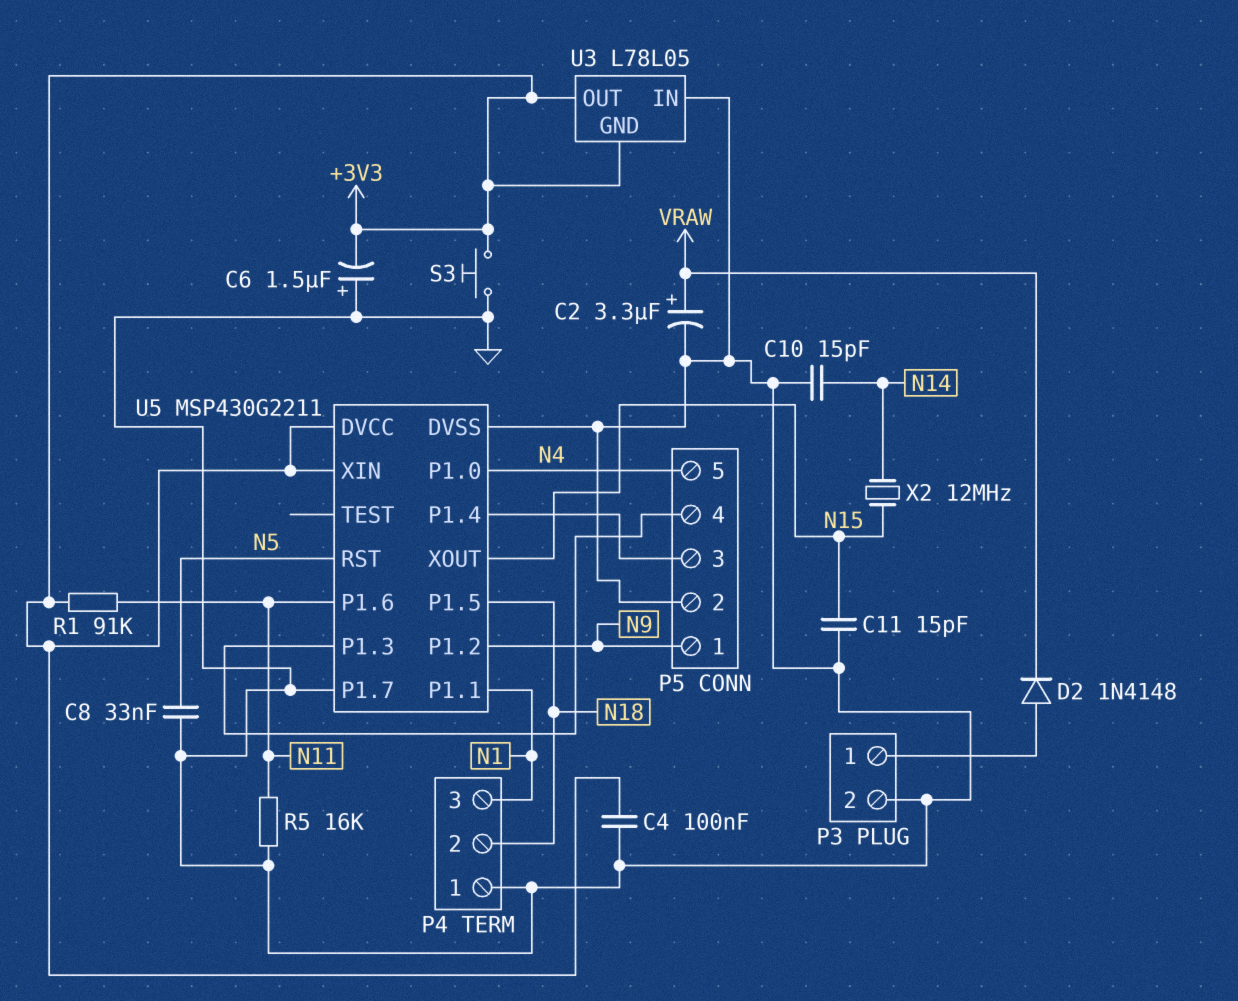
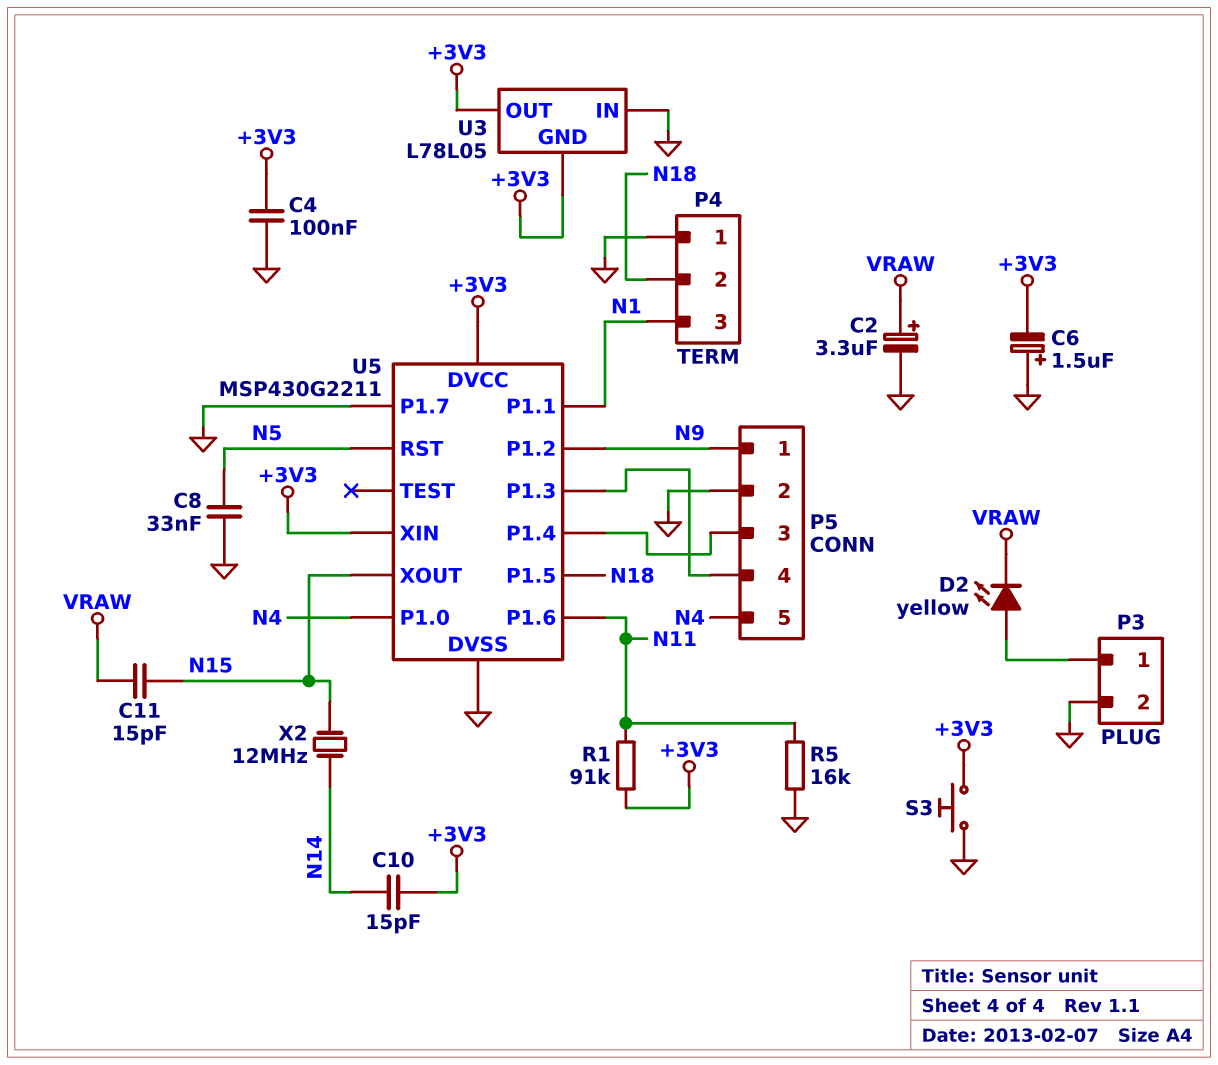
C10: 15pF (GND, N14) -> 15pF (+3V3, N14)
C11: 15pF (GND, N15) -> 15pF (N15, VRAW)
D2: diode 1N4148 (A P3/1, K VRAW) -> LED yellow (A P3/1, K VRAW)

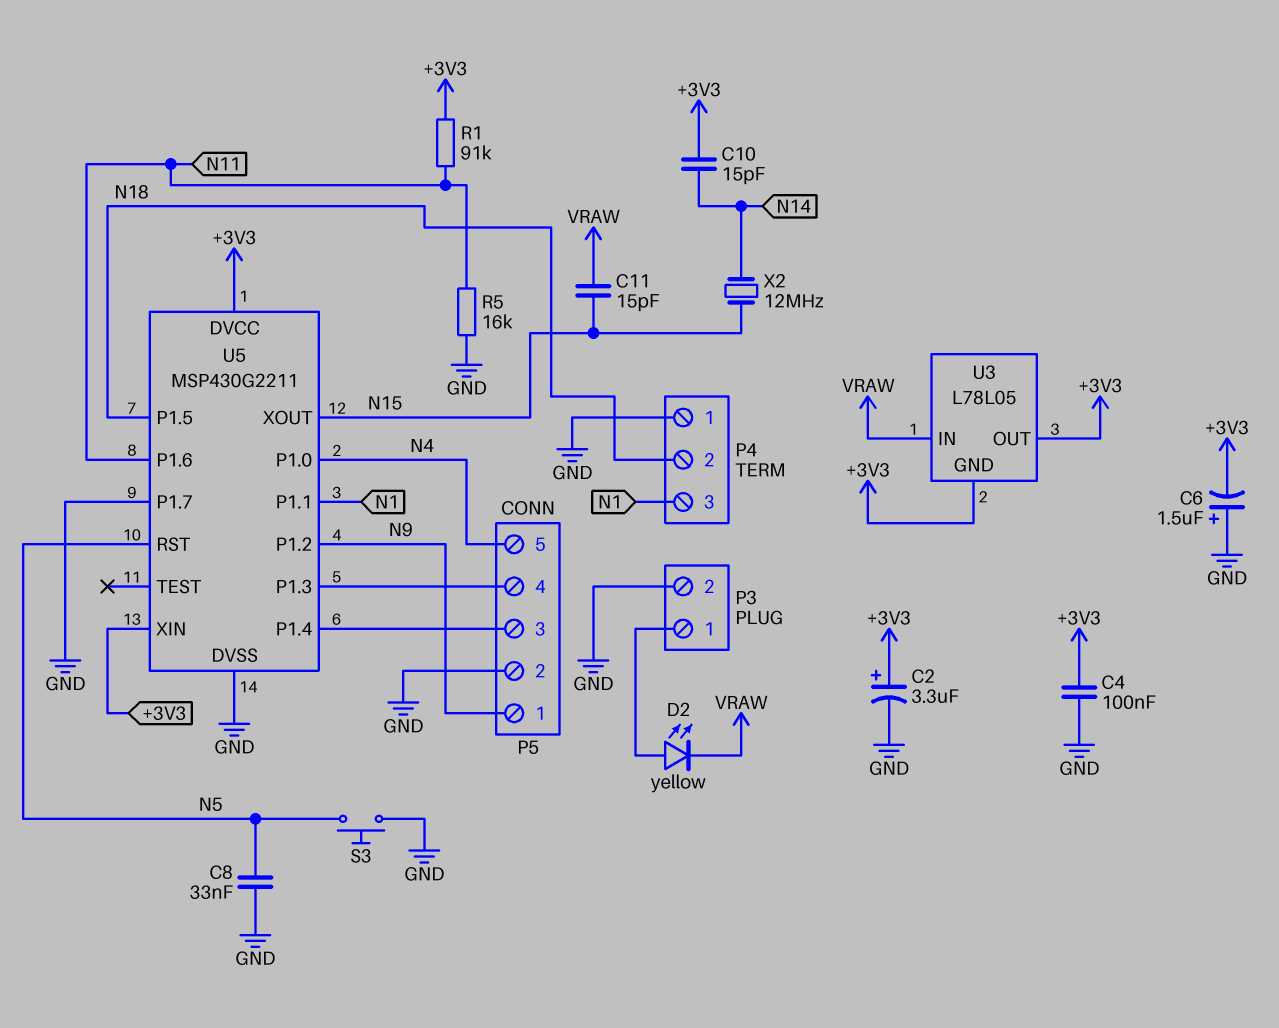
C2: 3.3uF (plus VRAW, minus GND) -> 3.3uF (plus +3V3, minus GND)
S3: button (+3V3, GND) -> button (GND, N5)
U3 pin IN: GND -> VRAW

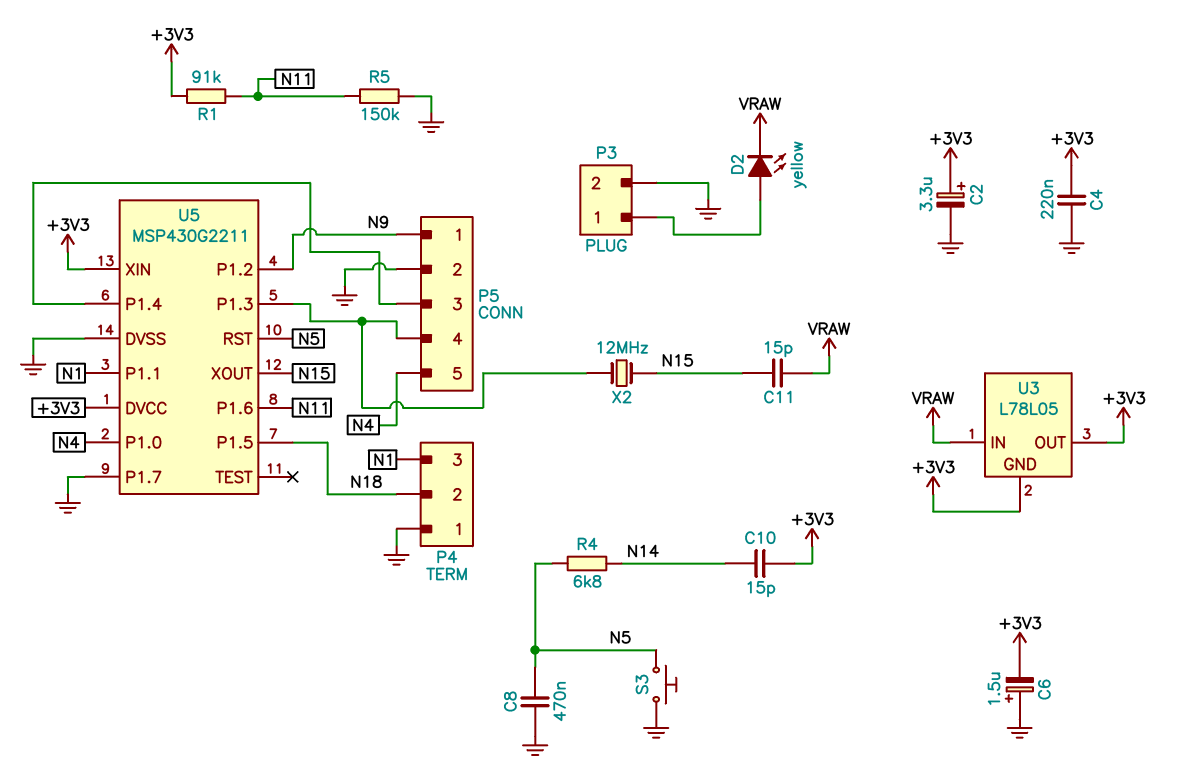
C4: 100nF (+3V3, GND) -> 220nF (+3V3, GND)
C8: 33nF (GND, N5) -> 470nF (GND, N5)
R4: none -> 6.8k (N5, N14)
R5: 16k (GND, N11) -> 150k (GND, N11)
X2: 12MHz (N14, N15) -> 12MHz (N15, P5/4)

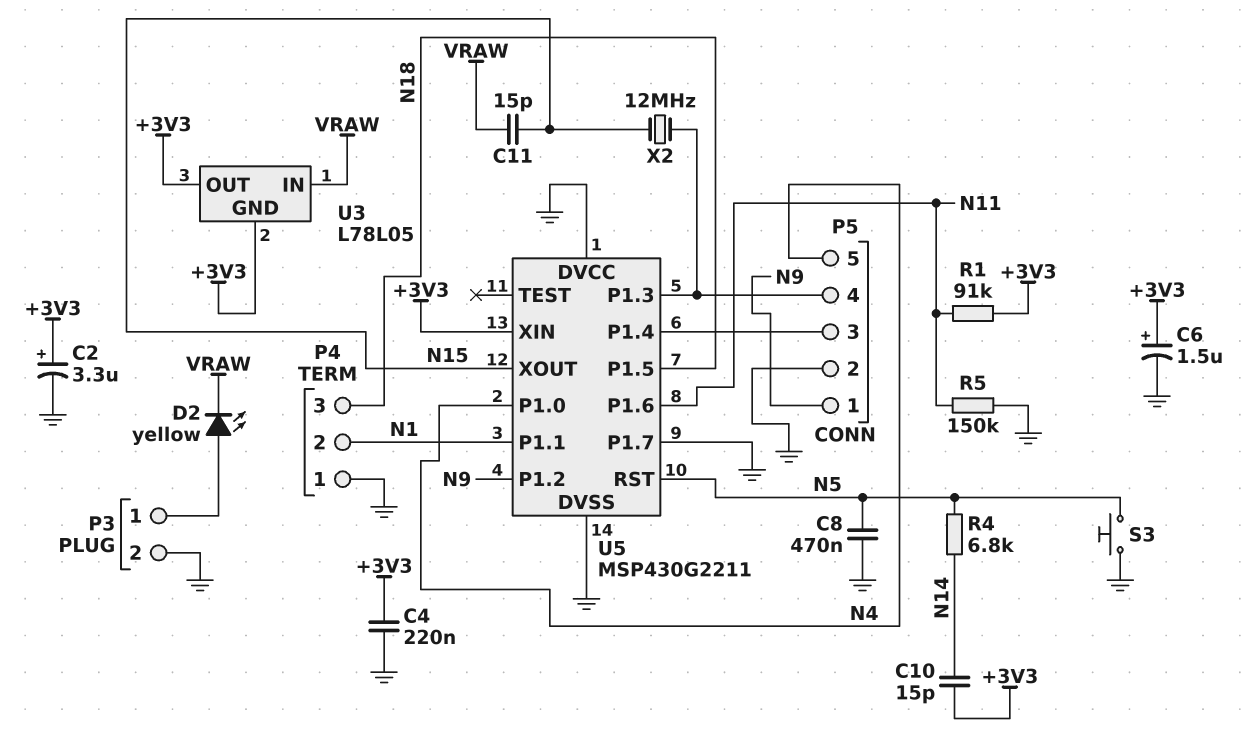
C6: 1.5uF (plus GND, minus +3V3) -> 1.5uF (plus +3V3, minus GND)
P4 pin 2: N18 -> N1
P4 pin 3: N1 -> N18
U5 pin DVCC: +3V3 -> GND

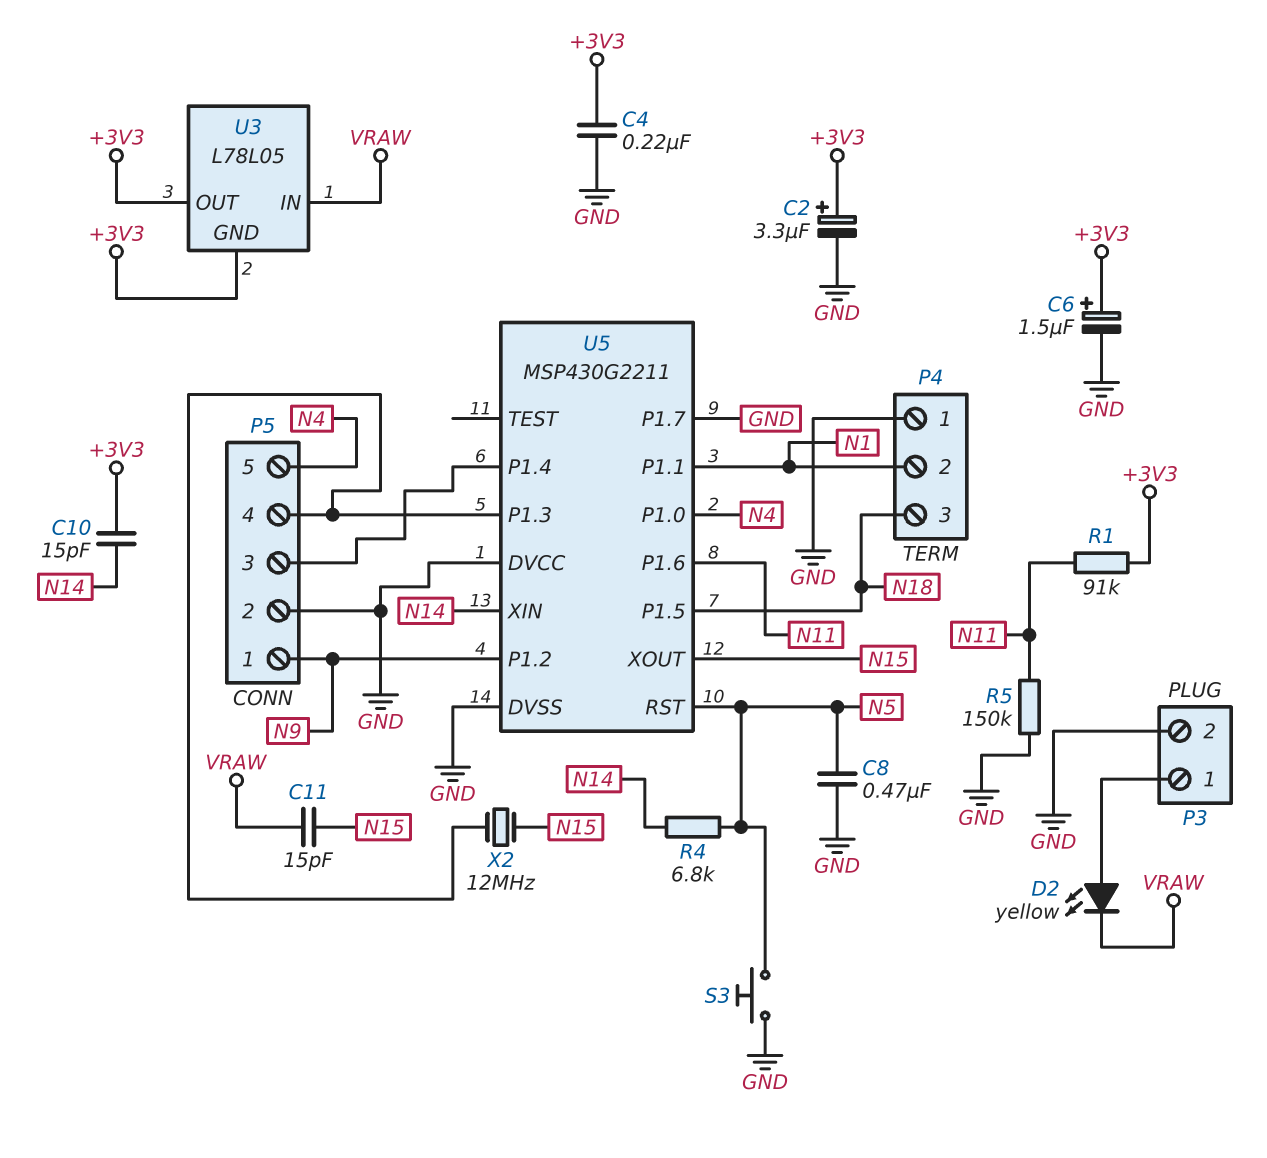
U5 pin XIN: +3V3 -> N14

